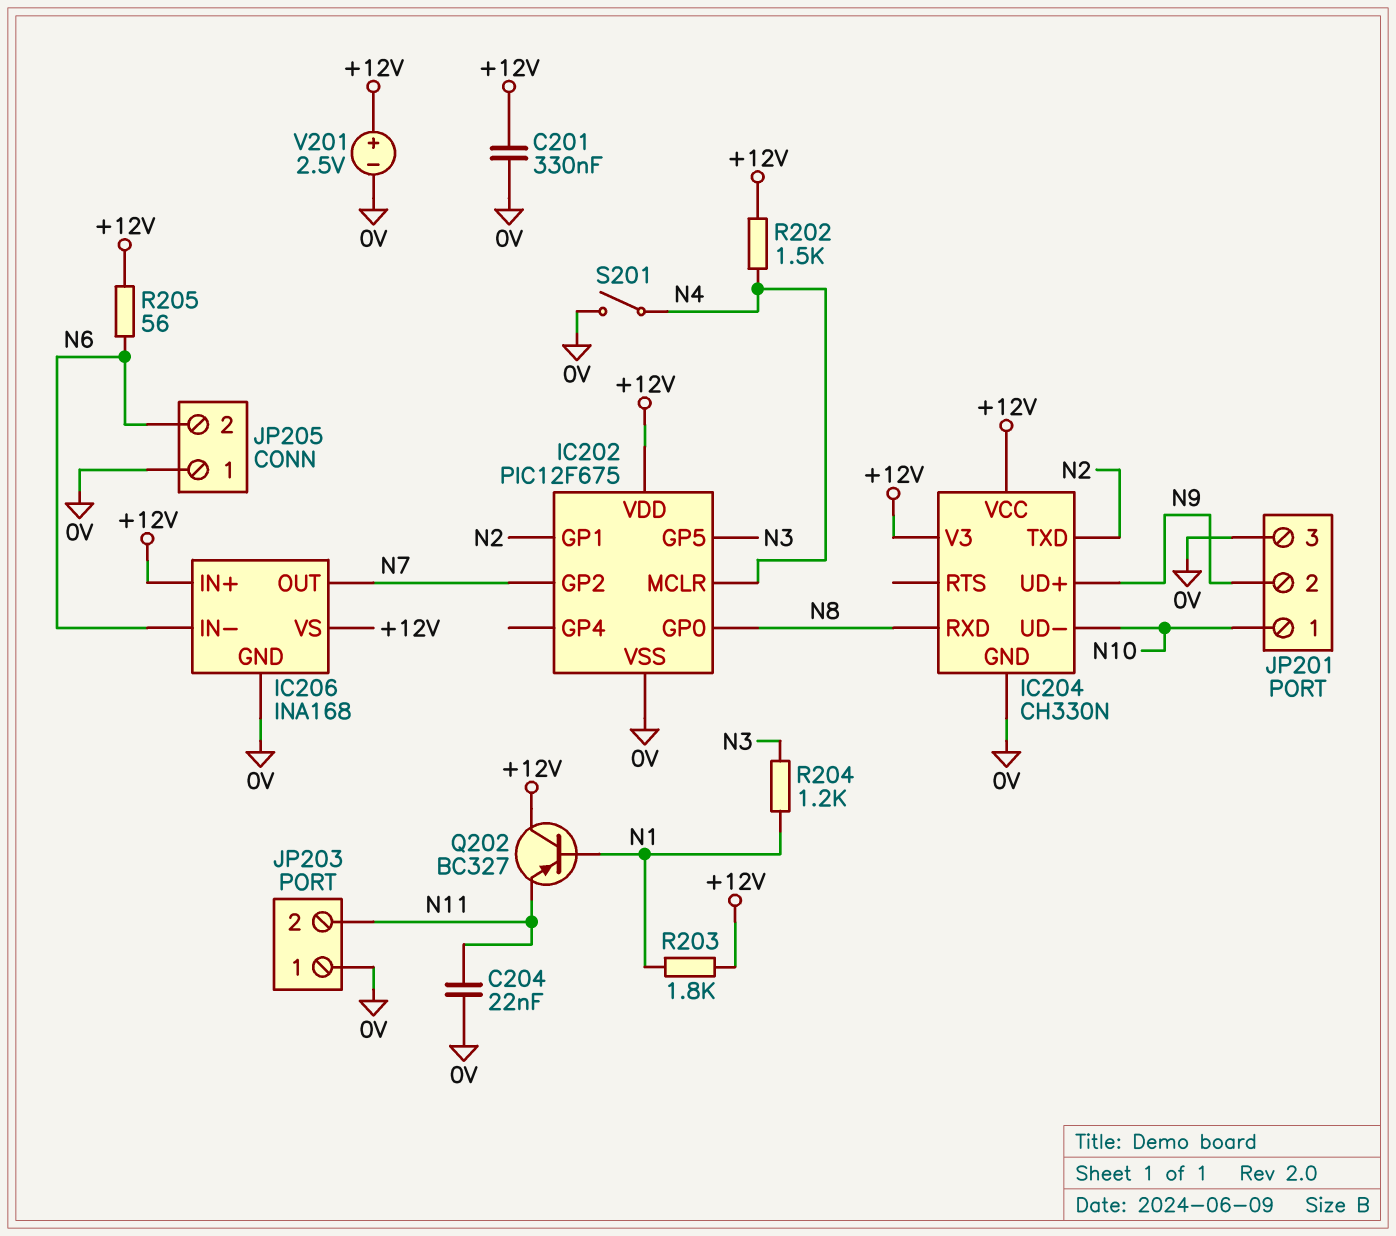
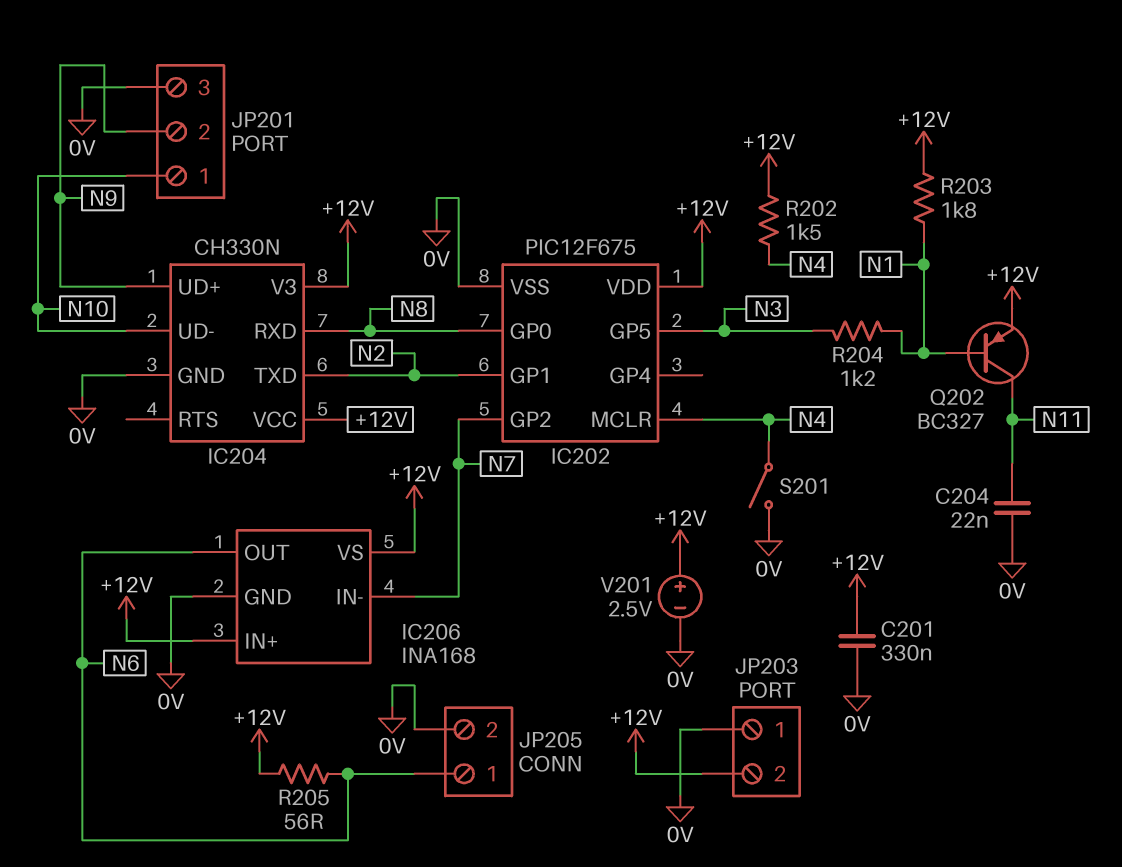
IC206 pin IN-: N6 -> N7
IC206 pin OUT: N7 -> N6
JP203 pin 2: N11 -> +12V
JP205 pin 1: 0V -> N6
JP205 pin 2: N6 -> 0V
Q202: PNP BC327 (B N1, C +12V, E N11) -> PNP BC327 (B N1, C N11, E +12V)

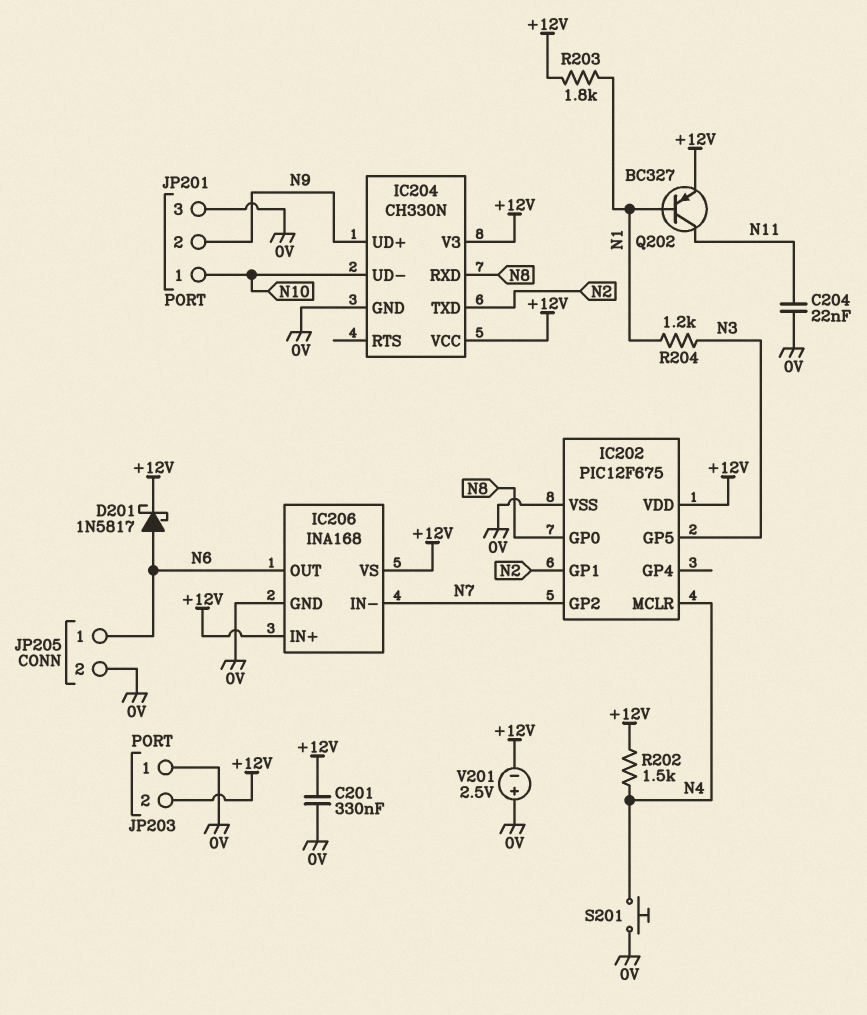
D201: none -> schottky 1N5817 (A N6, K +12V)
R205: 56 (+12V, N6) -> none
S201: switch (0V, N4) -> button (0V, N4)
V201: 2.5V (plus +12V, minus 0V) -> 2.5V (plus 0V, minus +12V)

